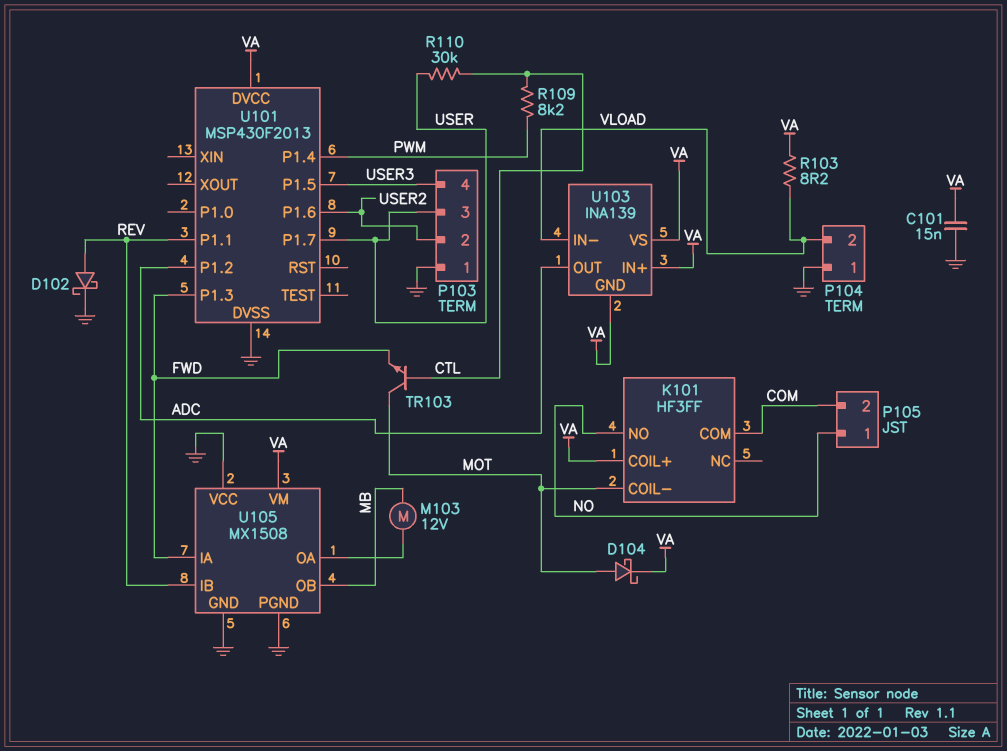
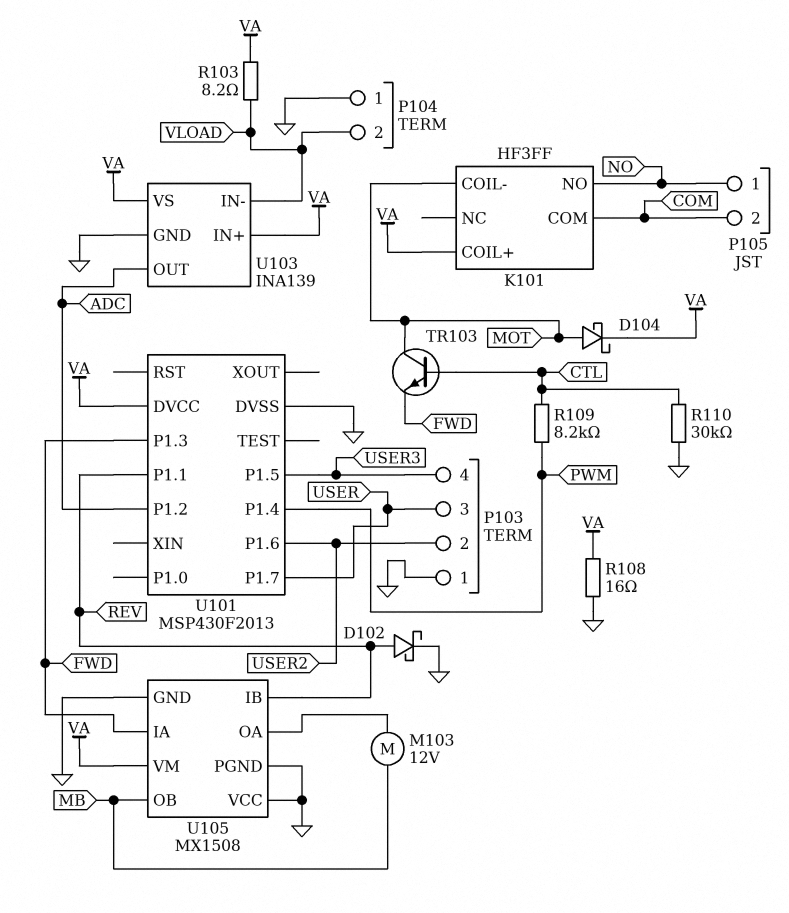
C101: 15nF (GND, VA) -> none
R108: none -> 16 (GND, VA)
R110: 30k (CTL, USER) -> 30k (CTL, GND)
U103 pin GND: VA -> GND

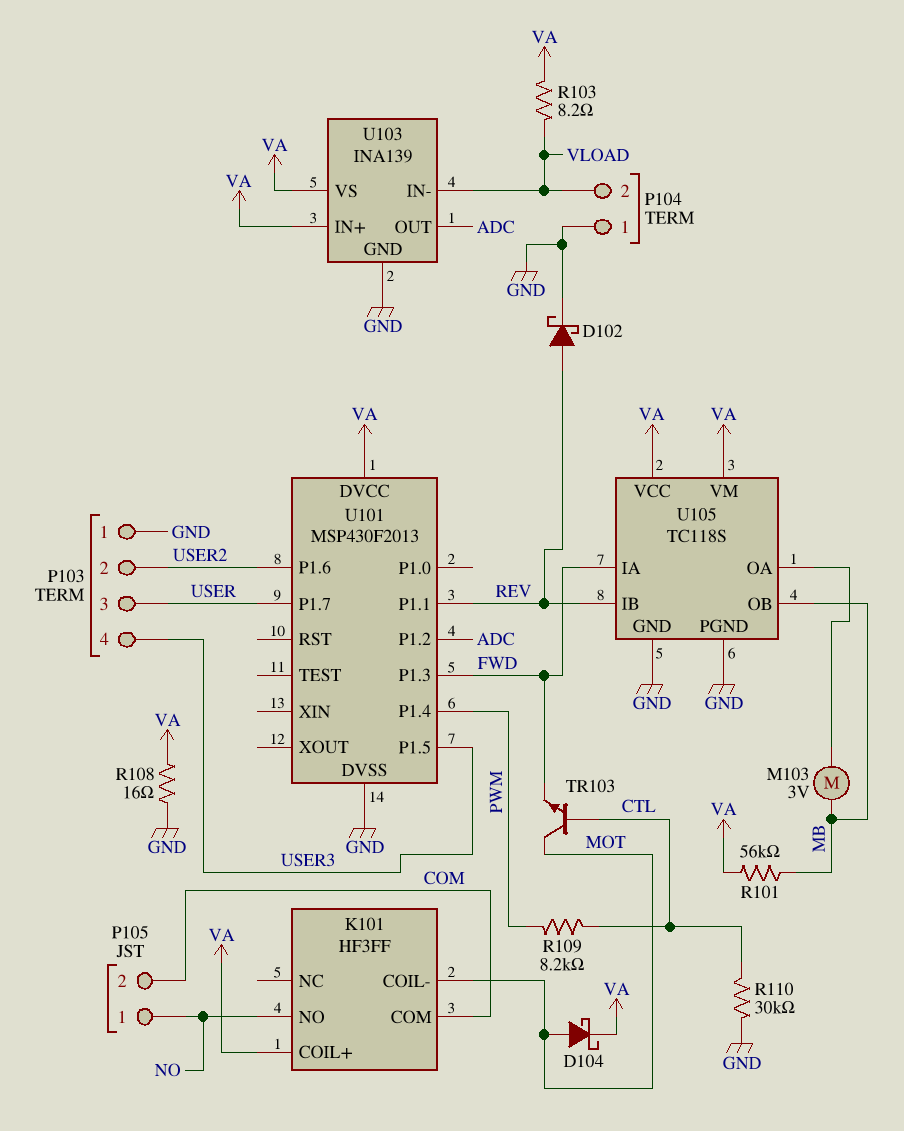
M103: motor 12V (MB, U105/OA) -> motor 3V (MB, U105/OA)
R101: none -> 56k (MB, VA)
U105: MX1508 -> TC118S
U105 pin VCC: GND -> VA

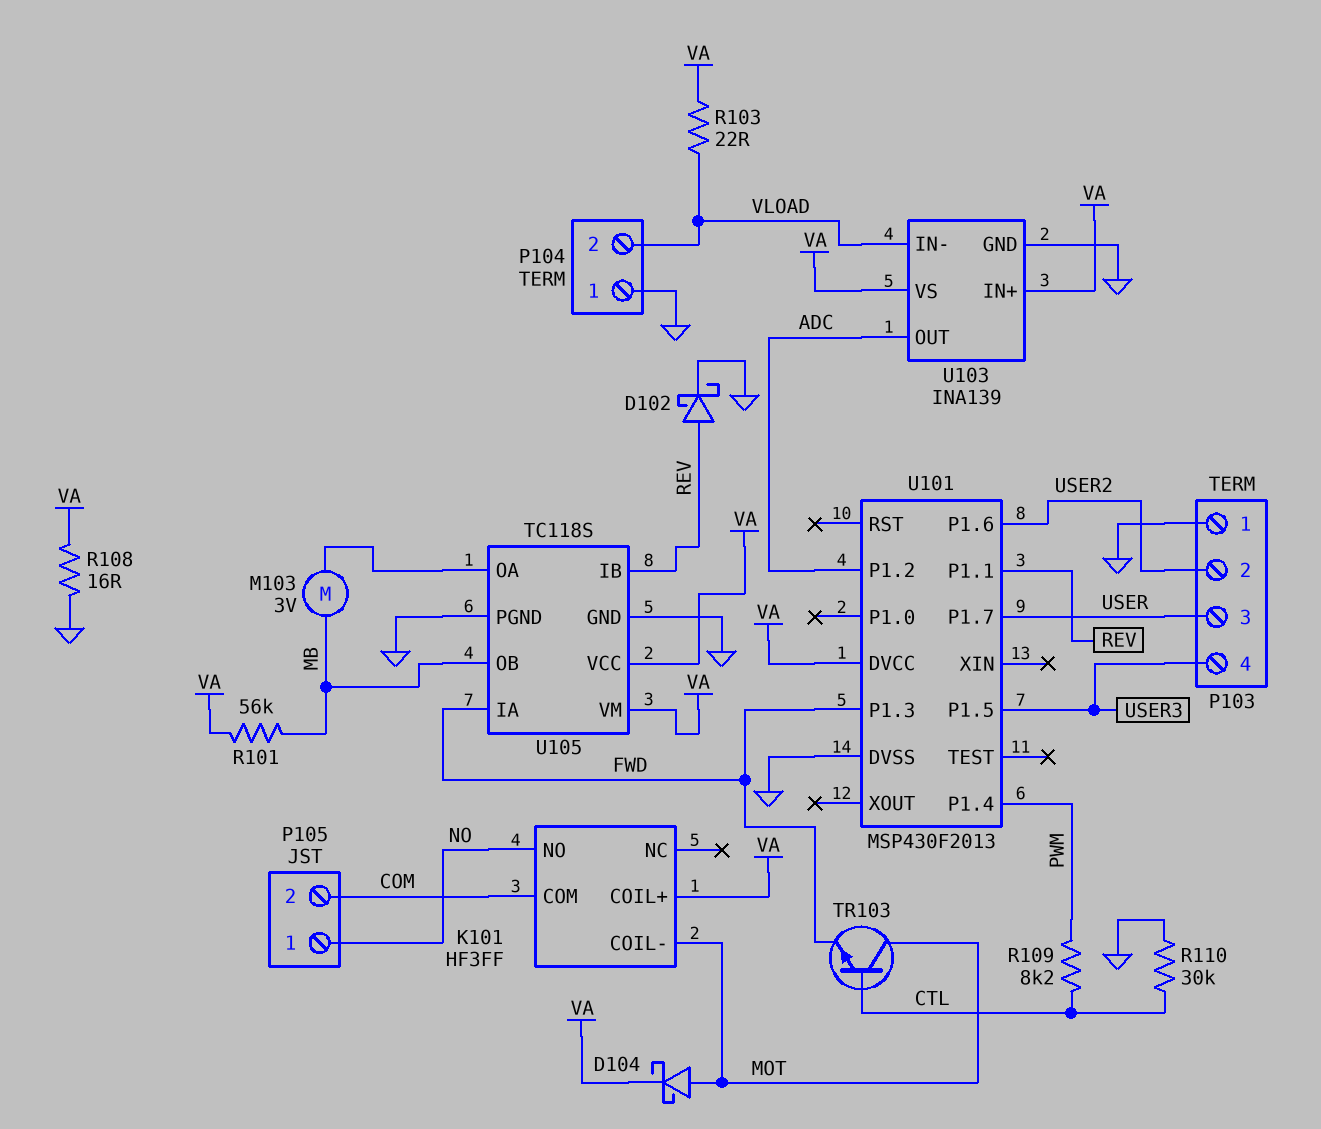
R103: 8.2 (VA, VLOAD) -> 22 (VA, VLOAD)

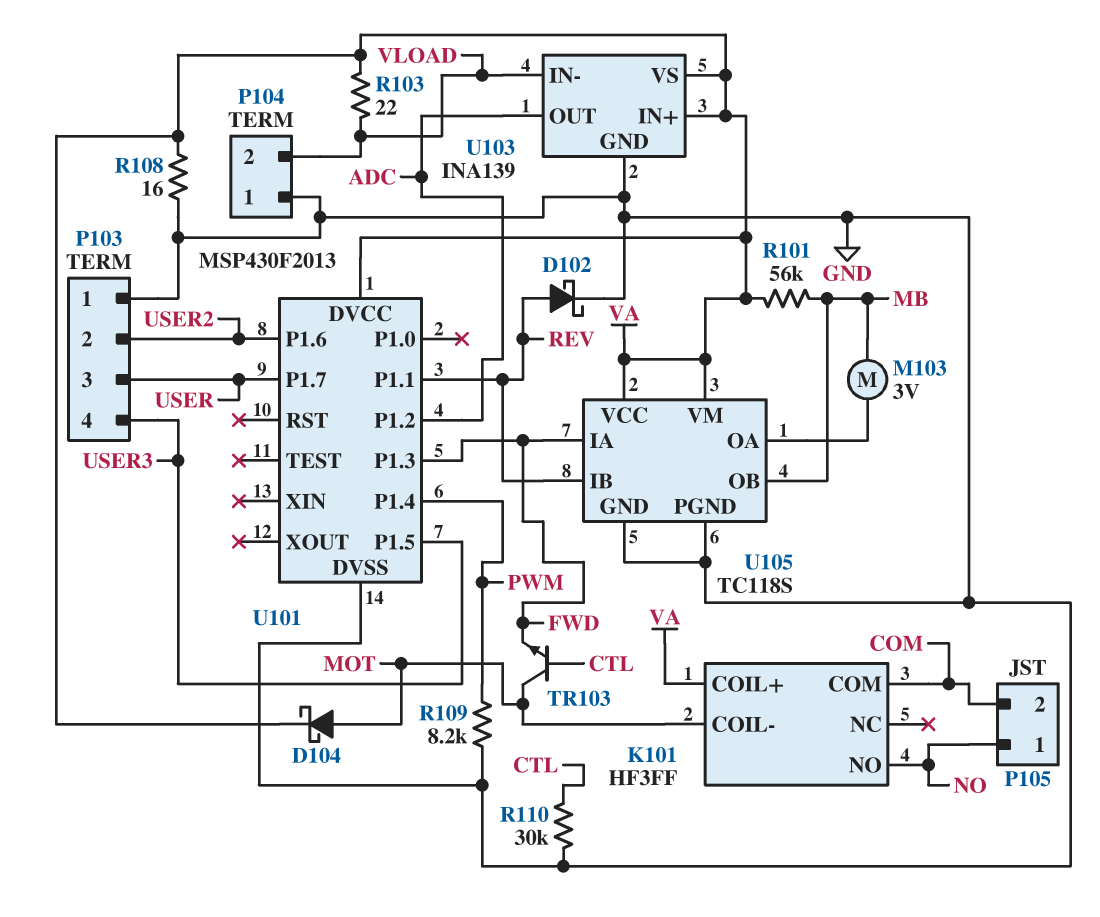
R109: 8.2k (CTL, PWM) -> 8.2k (GND, PWM)

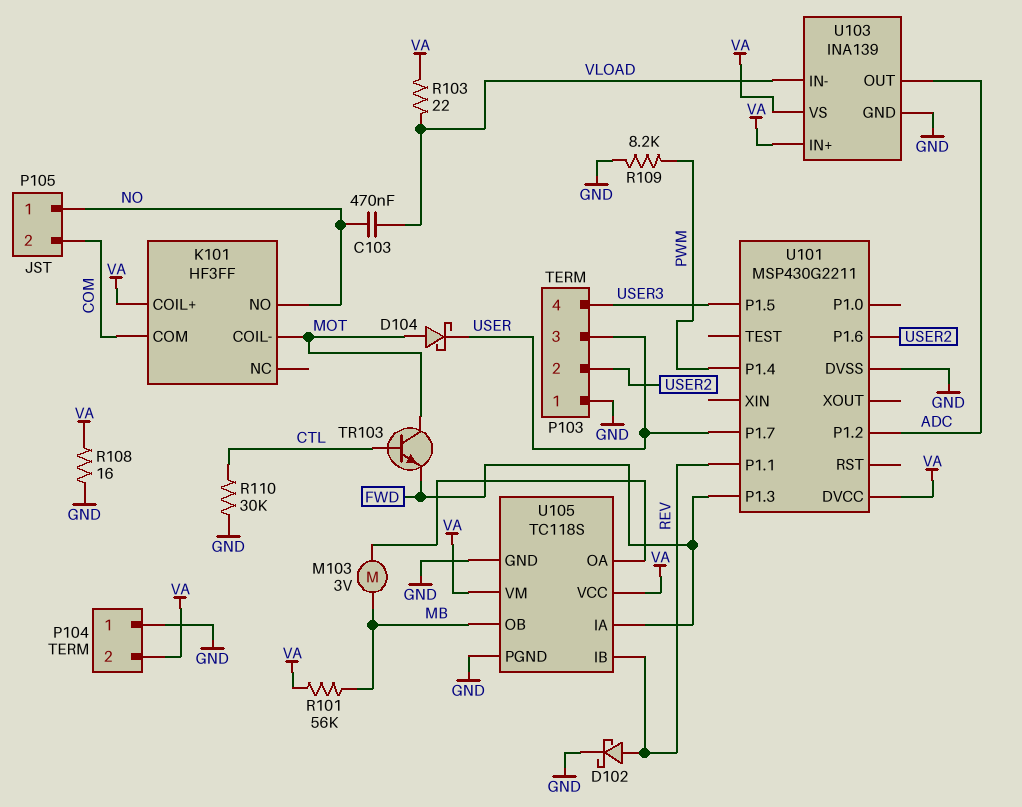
C103: none -> 470nF (NO, VLOAD)
D104: schottky (A MOT, K VA) -> schottky (A MOT, K USER)
P104 pin 2: VLOAD -> VA
U101: MSP430F2013 -> MSP430G2211

